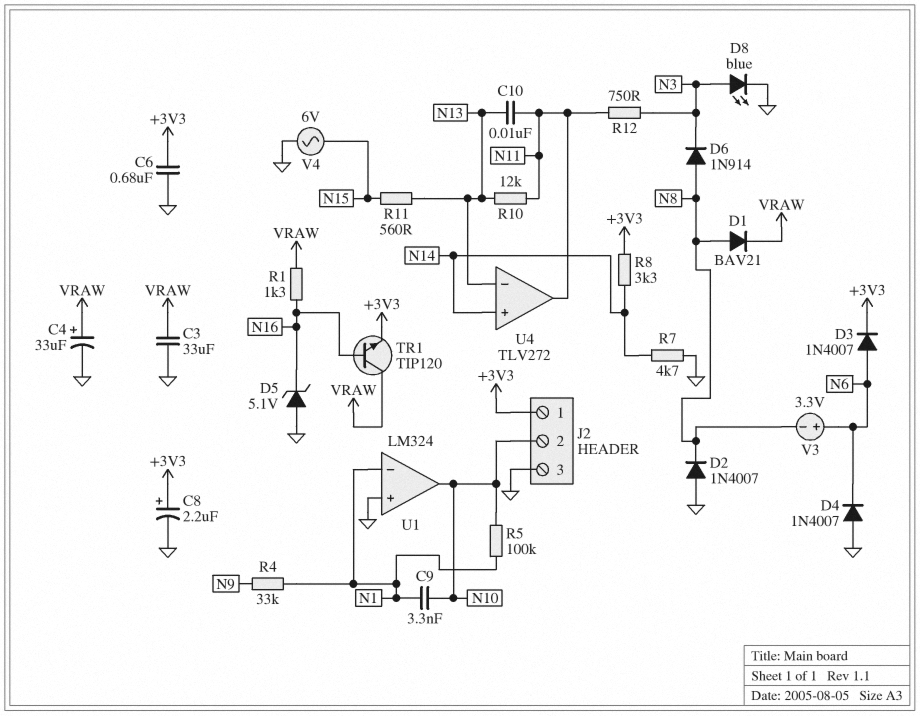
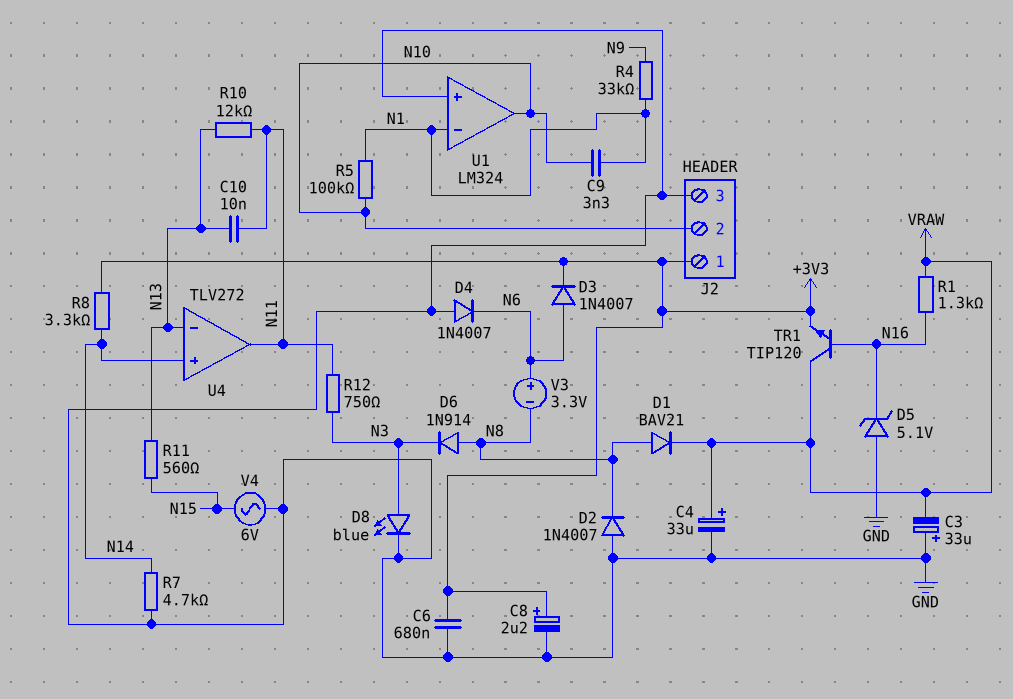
C3: 33uF (GND, VRAW) -> 33uF (plus GND, minus VRAW)

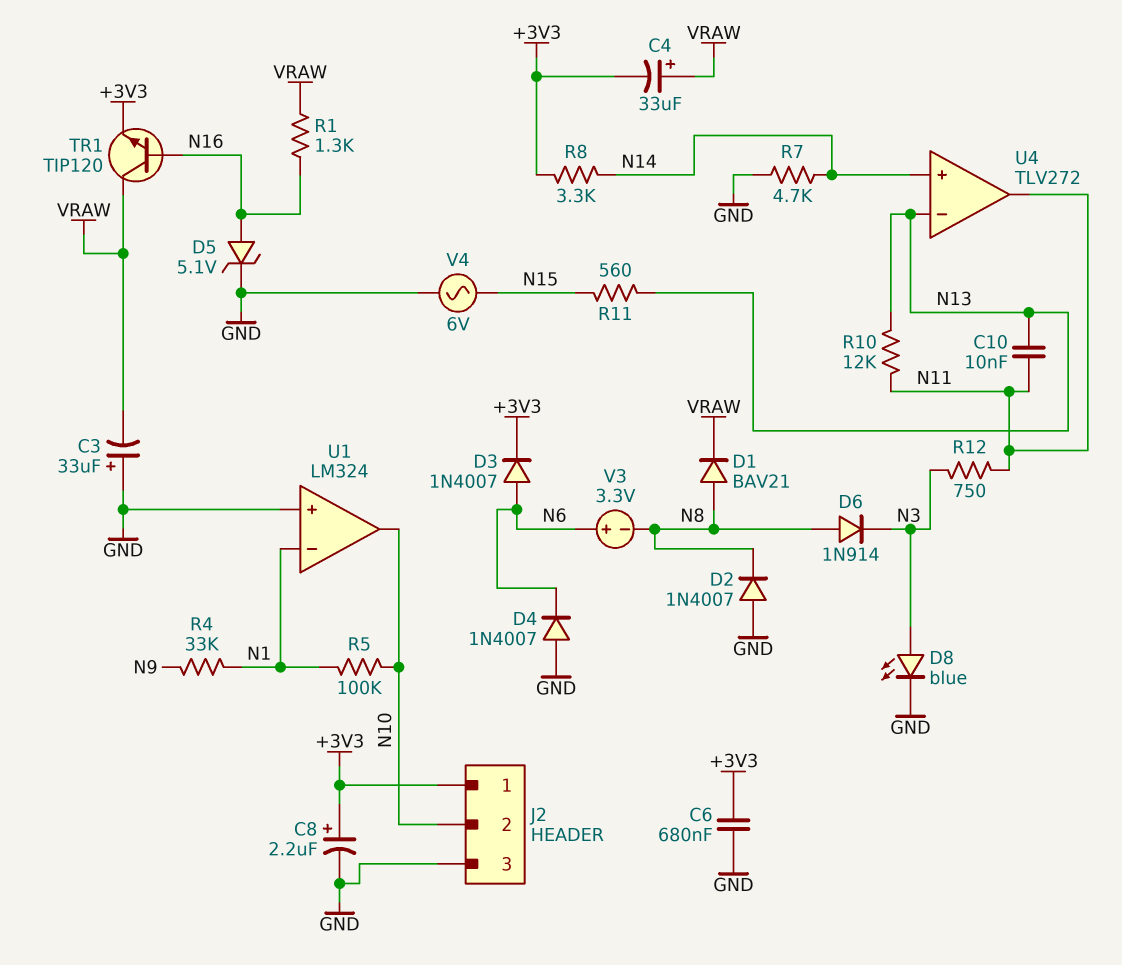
C4: 33uF (plus VRAW, minus GND) -> 33uF (plus VRAW, minus +3V3)
C9: 3.3nF (N1, N10) -> none
D5: zener 5.1V (A GND, K N16) -> zener 5.1V (A N16, K GND)

